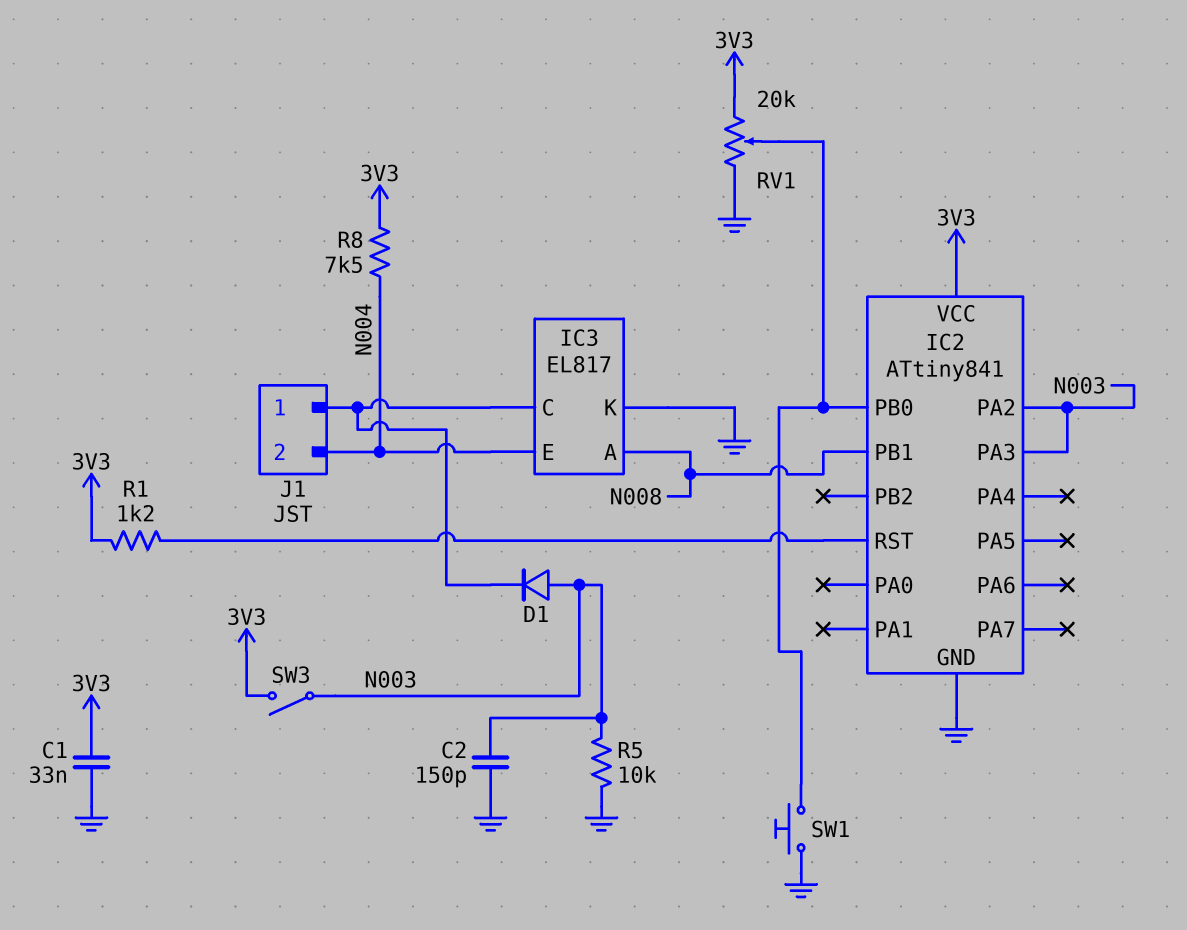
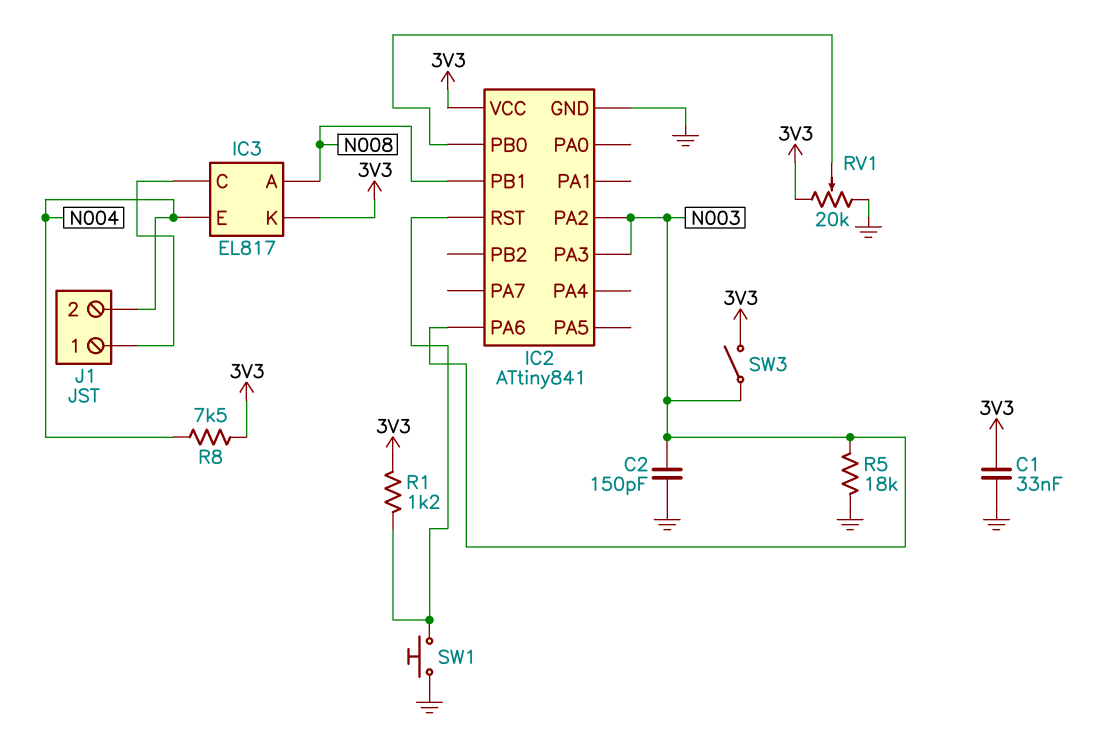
D1: diode (A N003, K IC3/C) -> none
IC2 pin PA6: none -> N003
IC3 pin K: GND -> 3V3
R5: 10k (GND, N003) -> 18k (GND, N003)
SW1: button (GND, IC2/PB0) -> button (GND, IC2/RST)

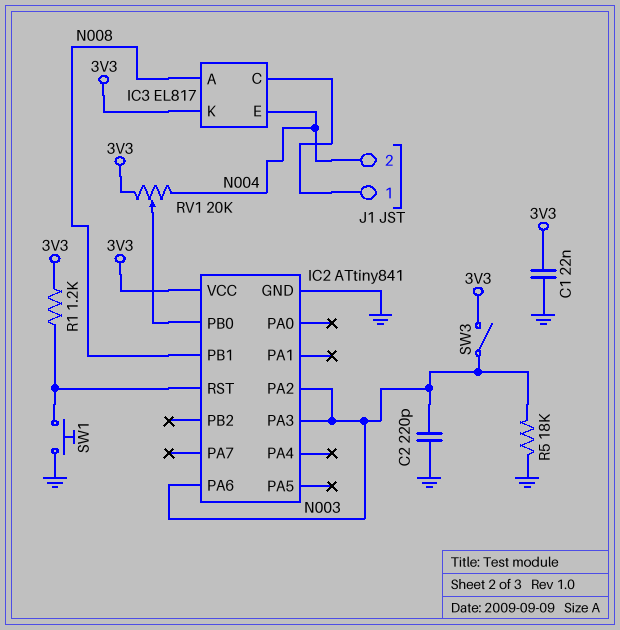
C1: 33nF (3V3, GND) -> 22nF (3V3, GND)
C2: 150pF (GND, N003) -> 220pF (GND, N003)
R8: 7.5k (3V3, N004) -> none
RV1: 20k (3V3, GND, wiper IC2/PB0) -> 20k (3V3, N004, wiper IC2/PB0)

